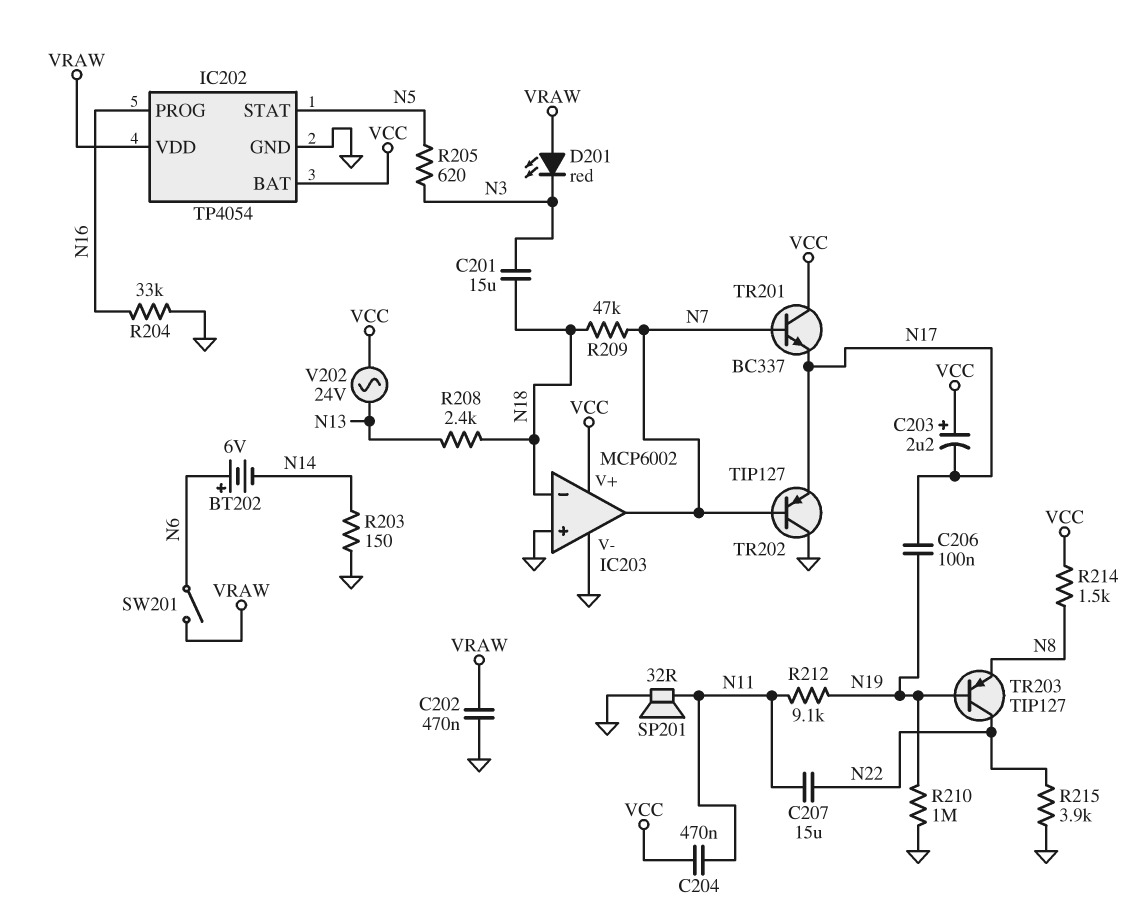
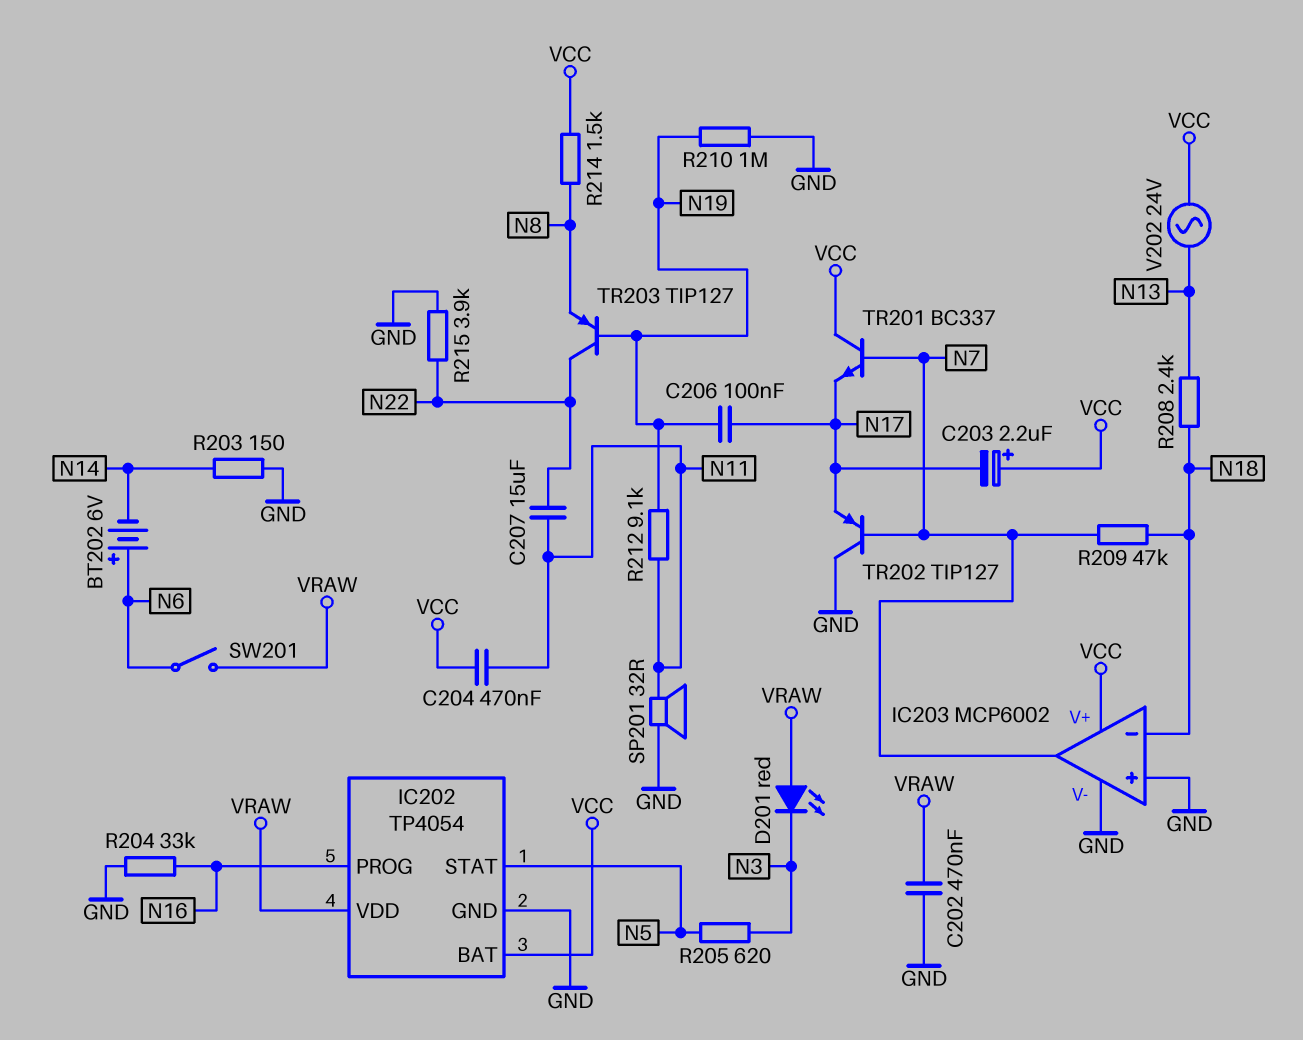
C201: 15uF (N3, N18) -> none

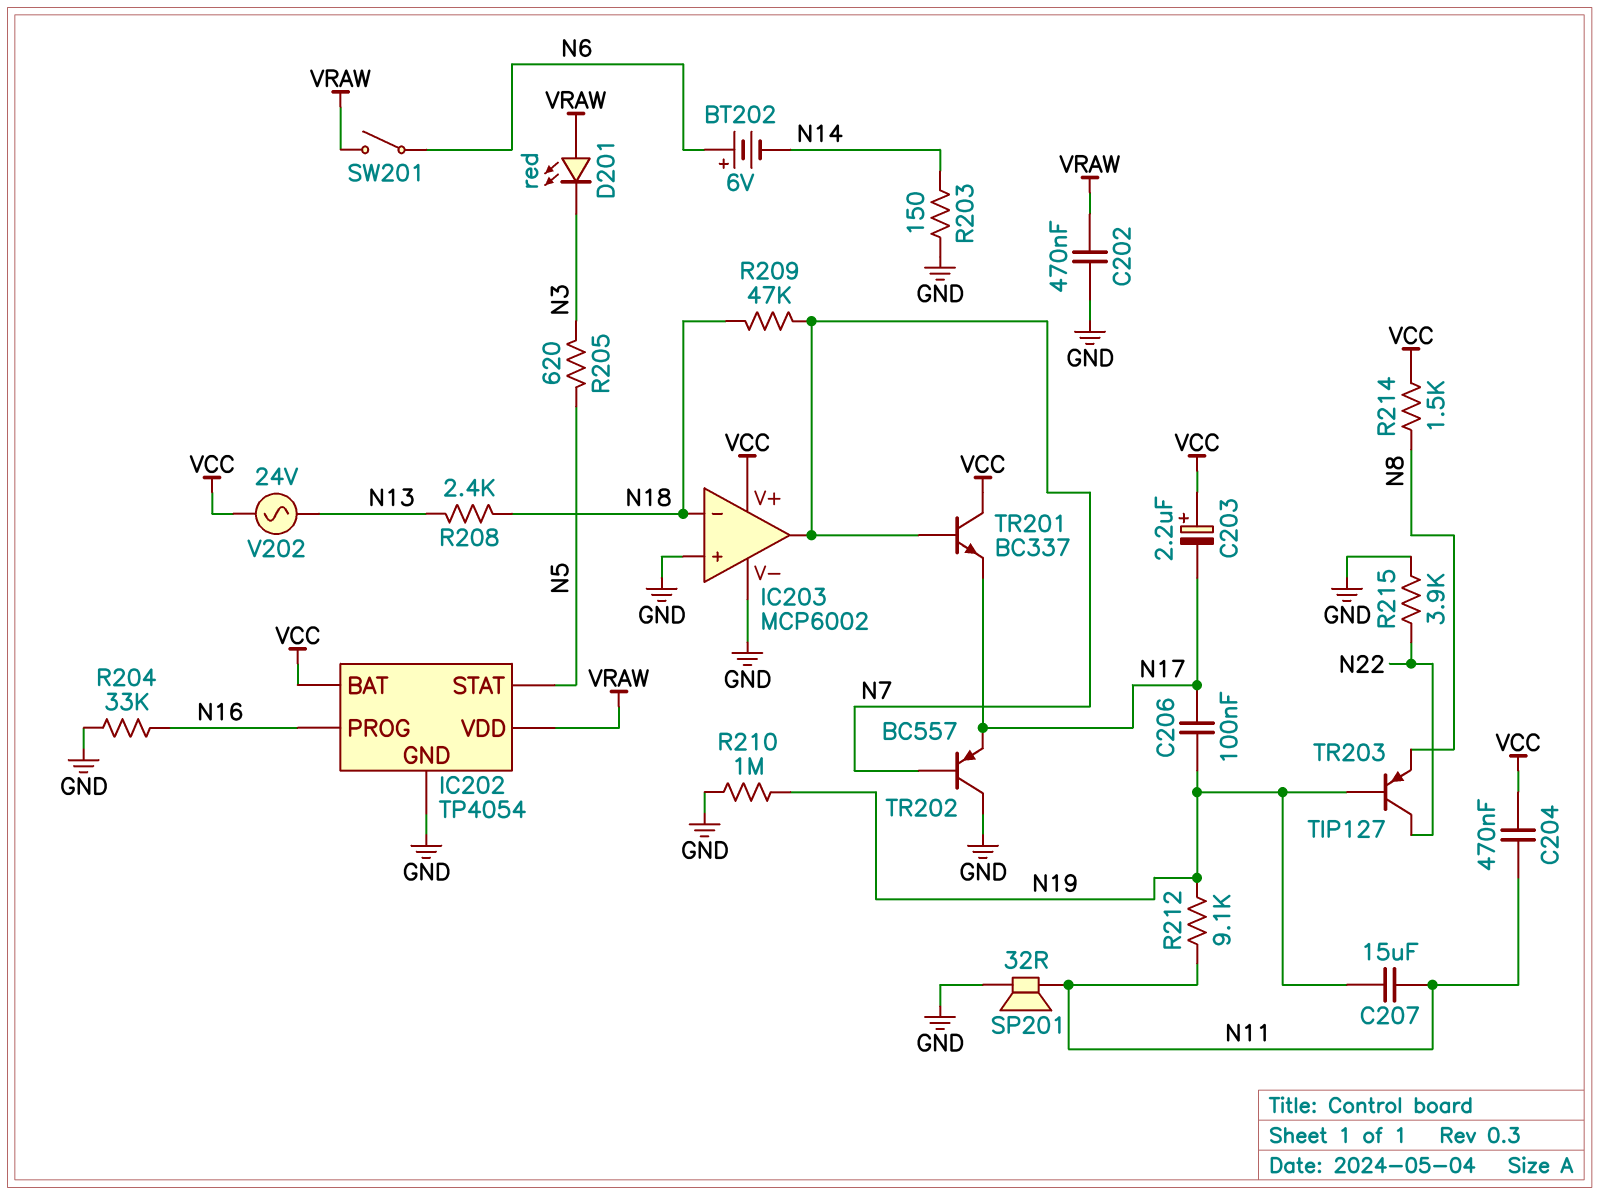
C207: 15uF (N11, N22) -> 15uF (N11, N19)
TR202: PNP TIP127 (B N7, C GND, E N17) -> PNP BC557 (B N7, C GND, E N17)

